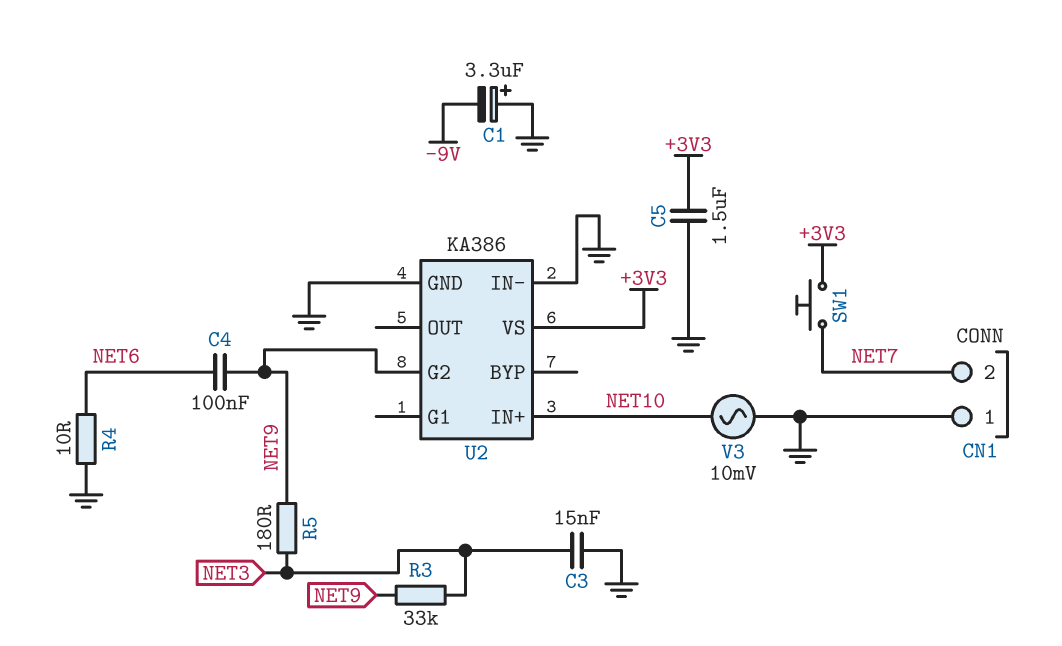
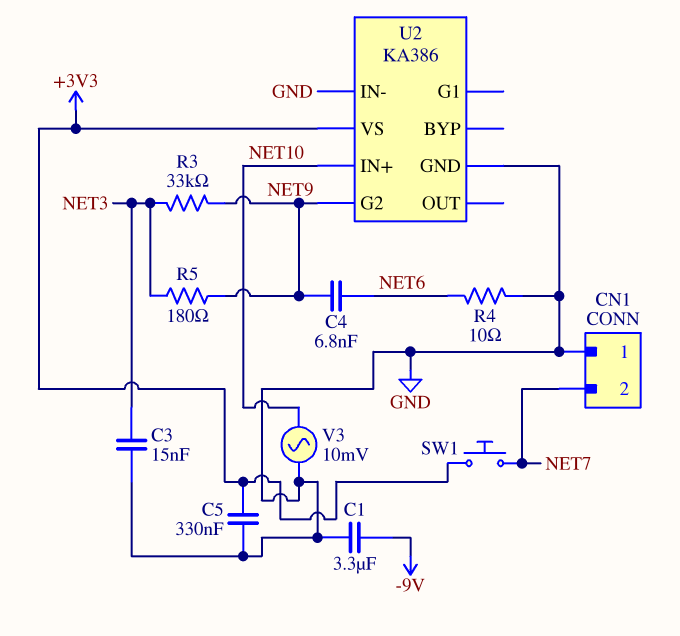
C1: 3.3uF (plus GND, minus -9V) -> 3.3uF (-9V, GND)
C4: 100nF (NET6, NET9) -> 6.8nF (NET6, NET9)
C5: 1.5uF (+3V3, GND) -> 330nF (+3V3, GND)

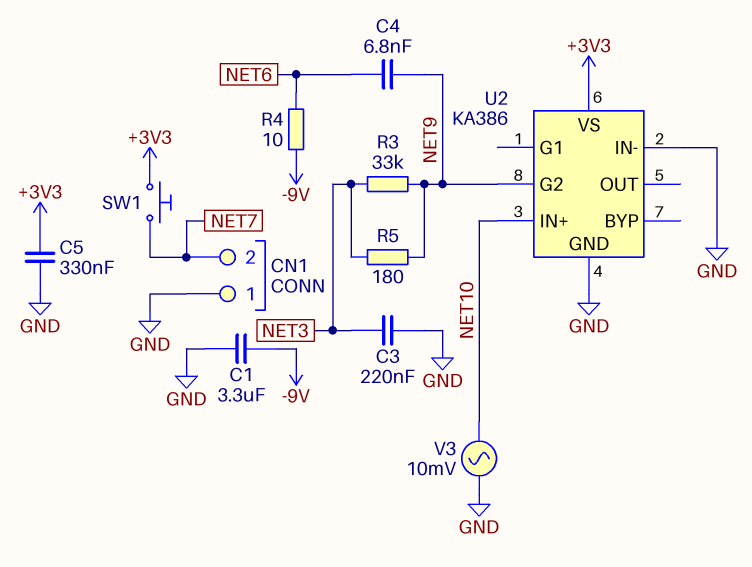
C3: 15nF (GND, NET3) -> 220nF (GND, NET3)
R4: 10 (GND, NET6) -> 10 (-9V, NET6)

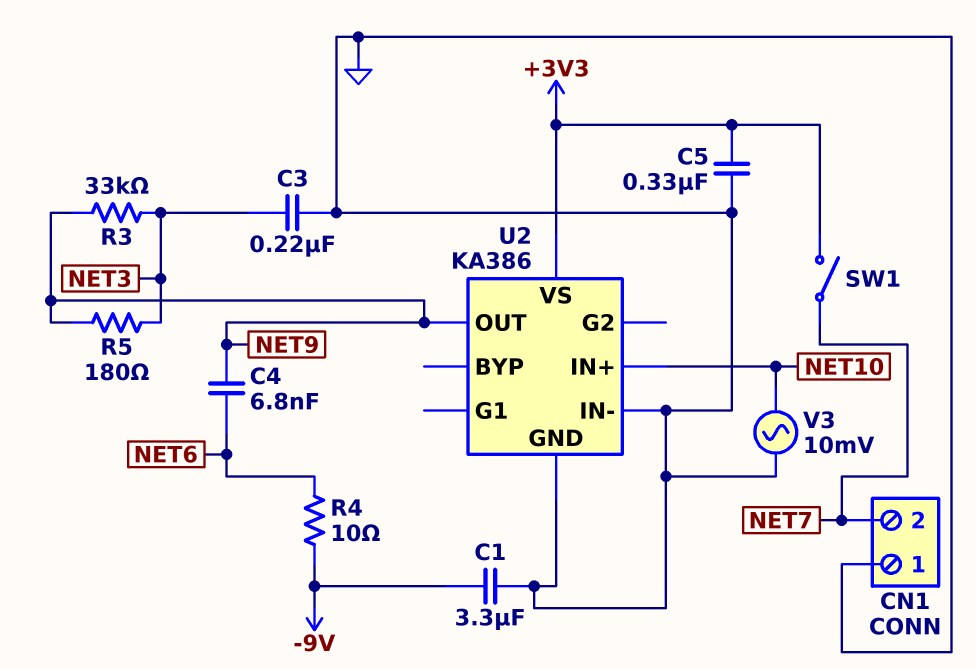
SW1: button (+3V3, NET7) -> switch (+3V3, NET7)
U2 pin G2: NET9 -> none
U2 pin OUT: none -> NET9

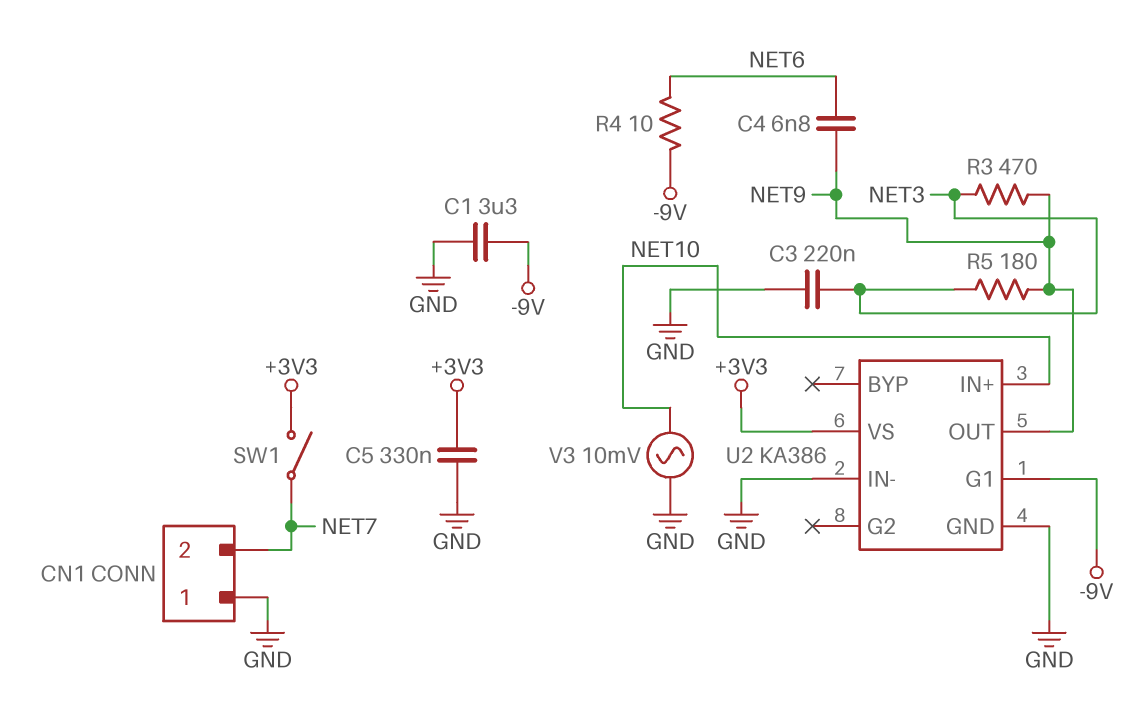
R3: 33k (NET3, NET9) -> 470 (NET3, NET9)
U2 pin G1: none -> -9V

